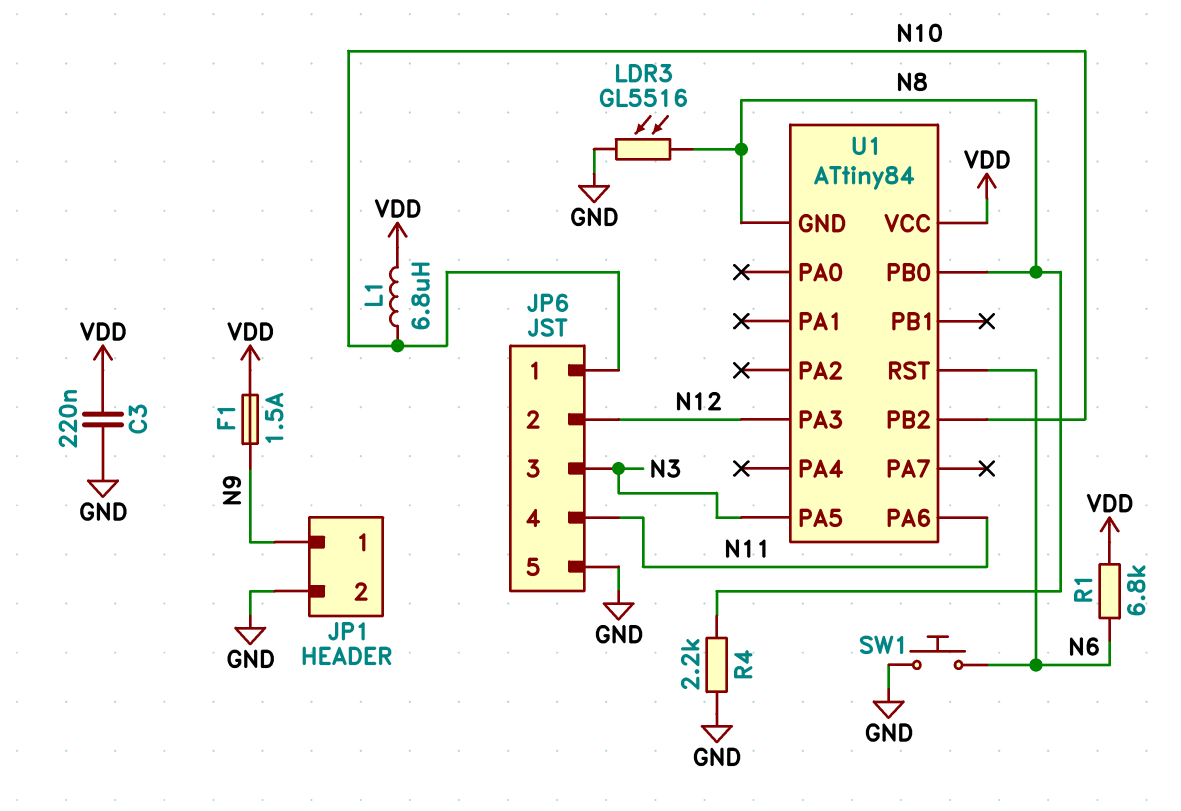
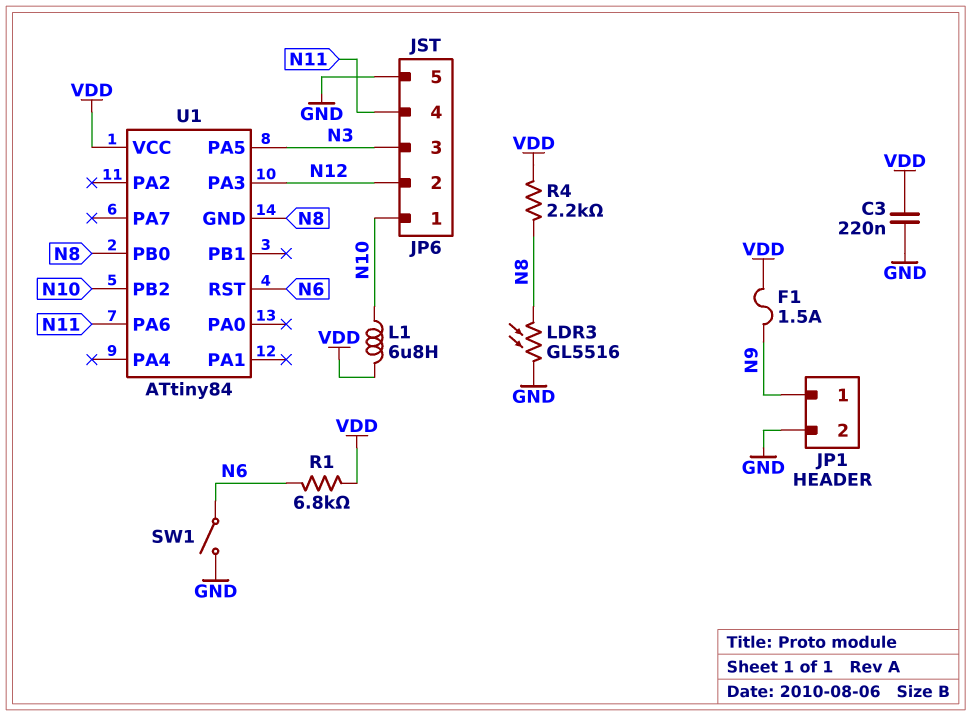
R4: 2.2k (GND, N8) -> 2.2k (N8, VDD)
SW1: button (GND, N6) -> switch (GND, N6)

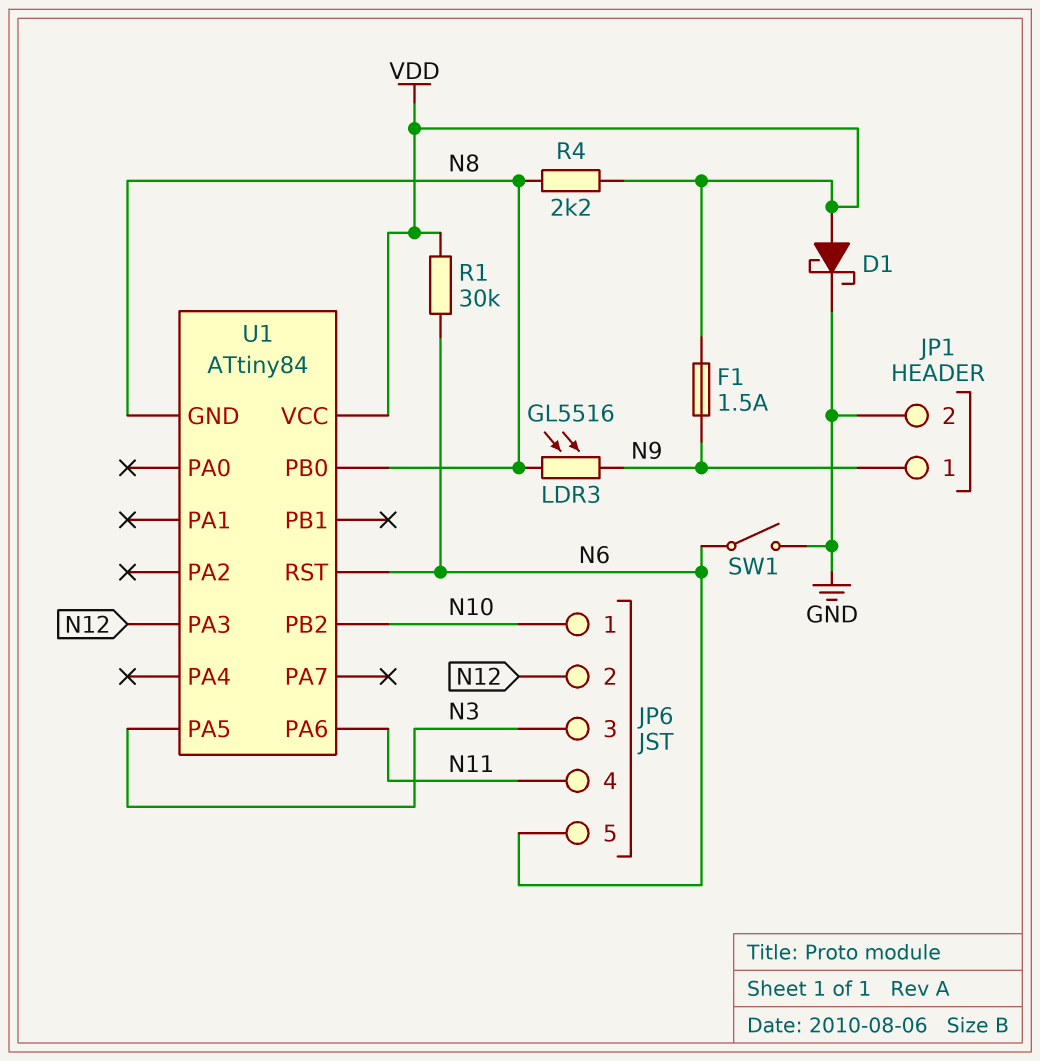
C3: 220nF (GND, VDD) -> none
D1: none -> schottky (A VDD, K GND)
JP6 pin 5: GND -> N6
L1: 6.8uH (N10, VDD) -> none
LDR3: GL5516 (GND, N8) -> GL5516 (N8, N9)
R1: 6.8k (N6, VDD) -> 30k (N6, VDD)

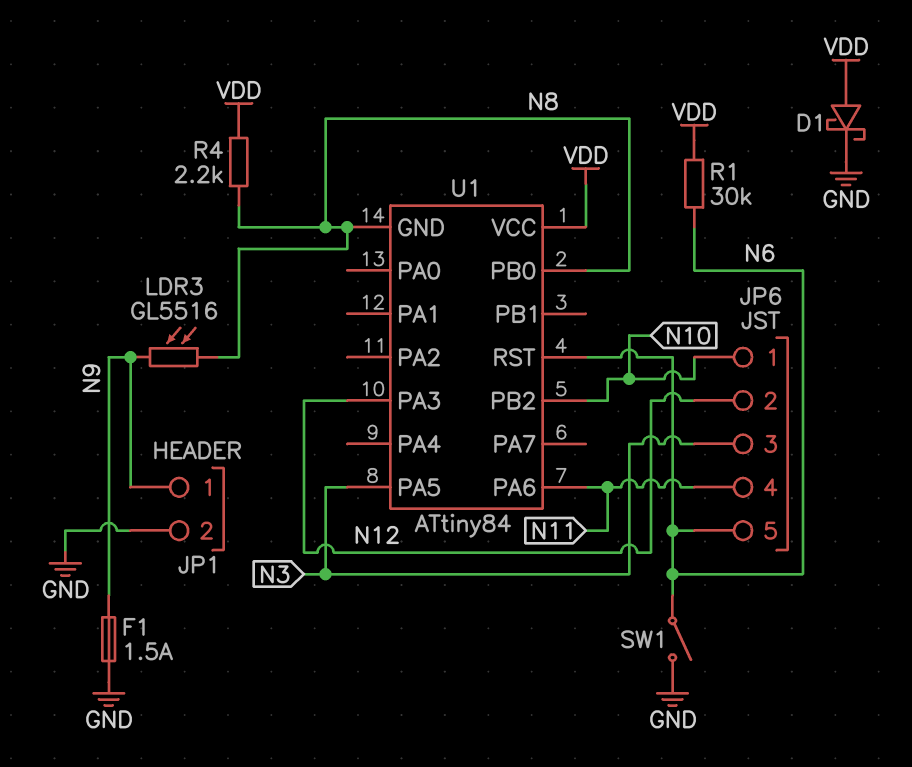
F1: 1.5A (N9, VDD) -> 1.5A (GND, N9)

